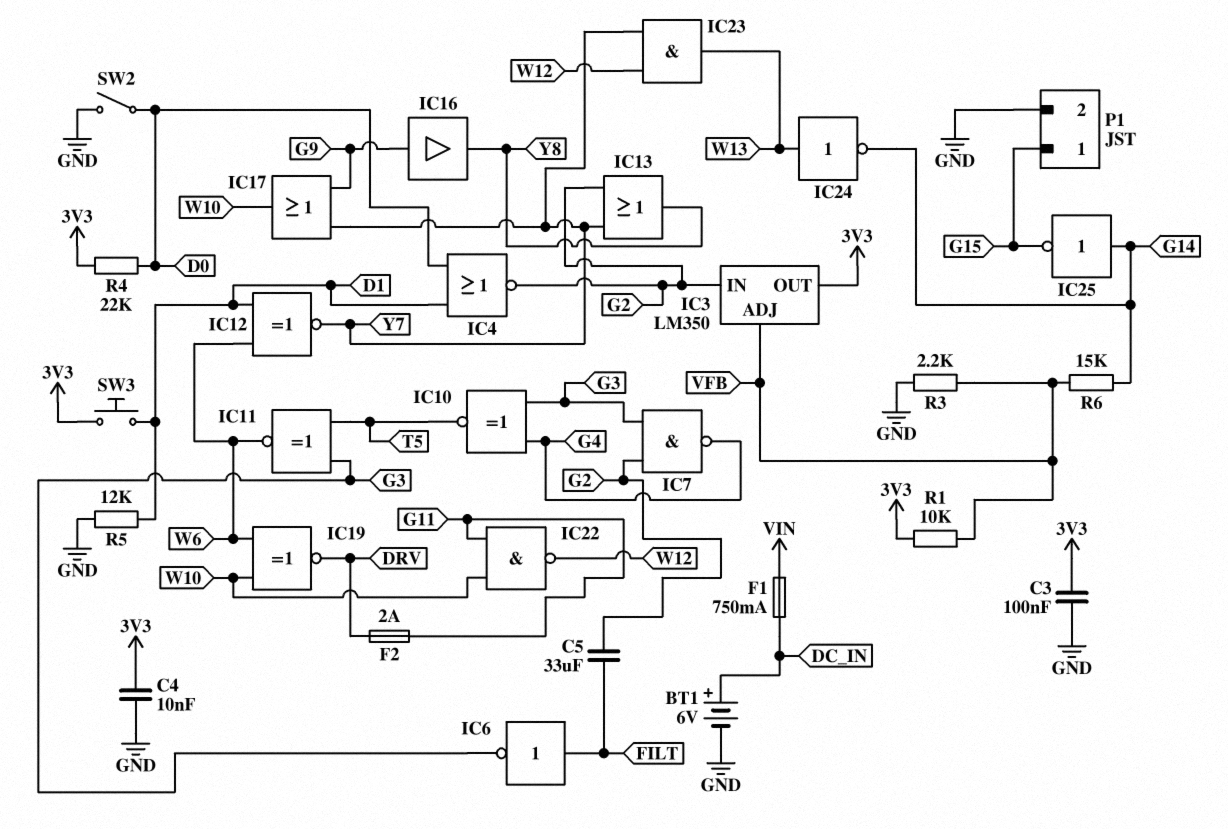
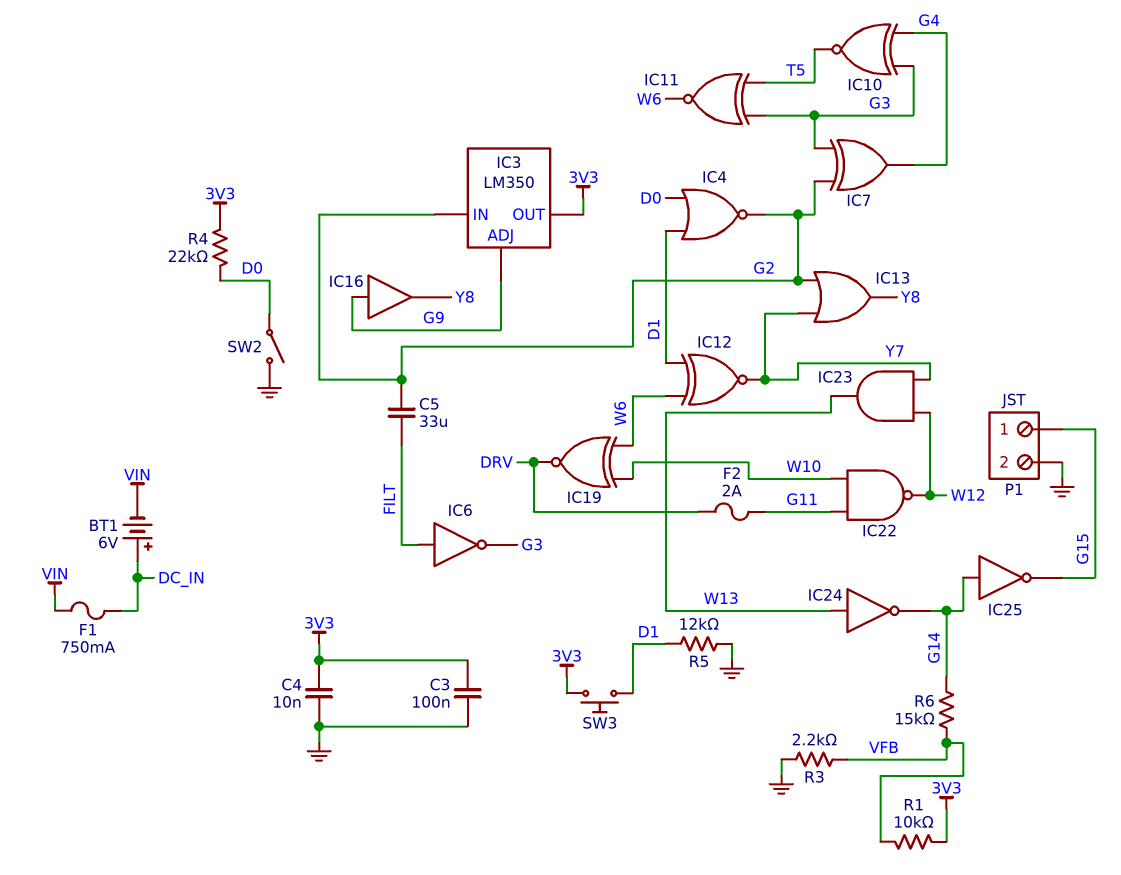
BT1: 6V (plus DC_IN, minus GND) -> 6V (plus DC_IN, minus VIN)
IC3 pin ADJ: VFB -> G9
IC7: NAND (in G2, in G3, out G4) -> XOR (in G2, in G3, out G4)
IC17: OR (in G9, in Y7, out W10) -> none

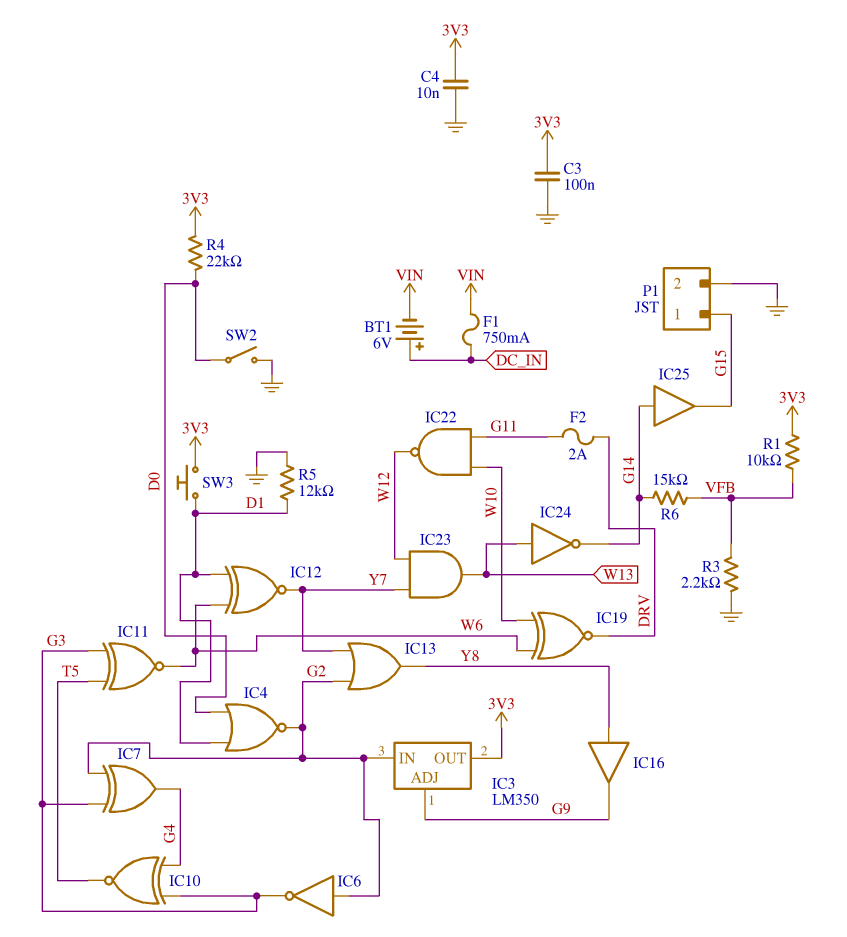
C5: 33uF (FILT, G2) -> none
IC6: NOT (in FILT, out G3) -> NOT (in G2, out G3)
IC16: buffer (in G9, out Y8) -> buffer (in Y8, out G9)
IC25: NOT (in G14, out G15) -> buffer (in G14, out G15)

